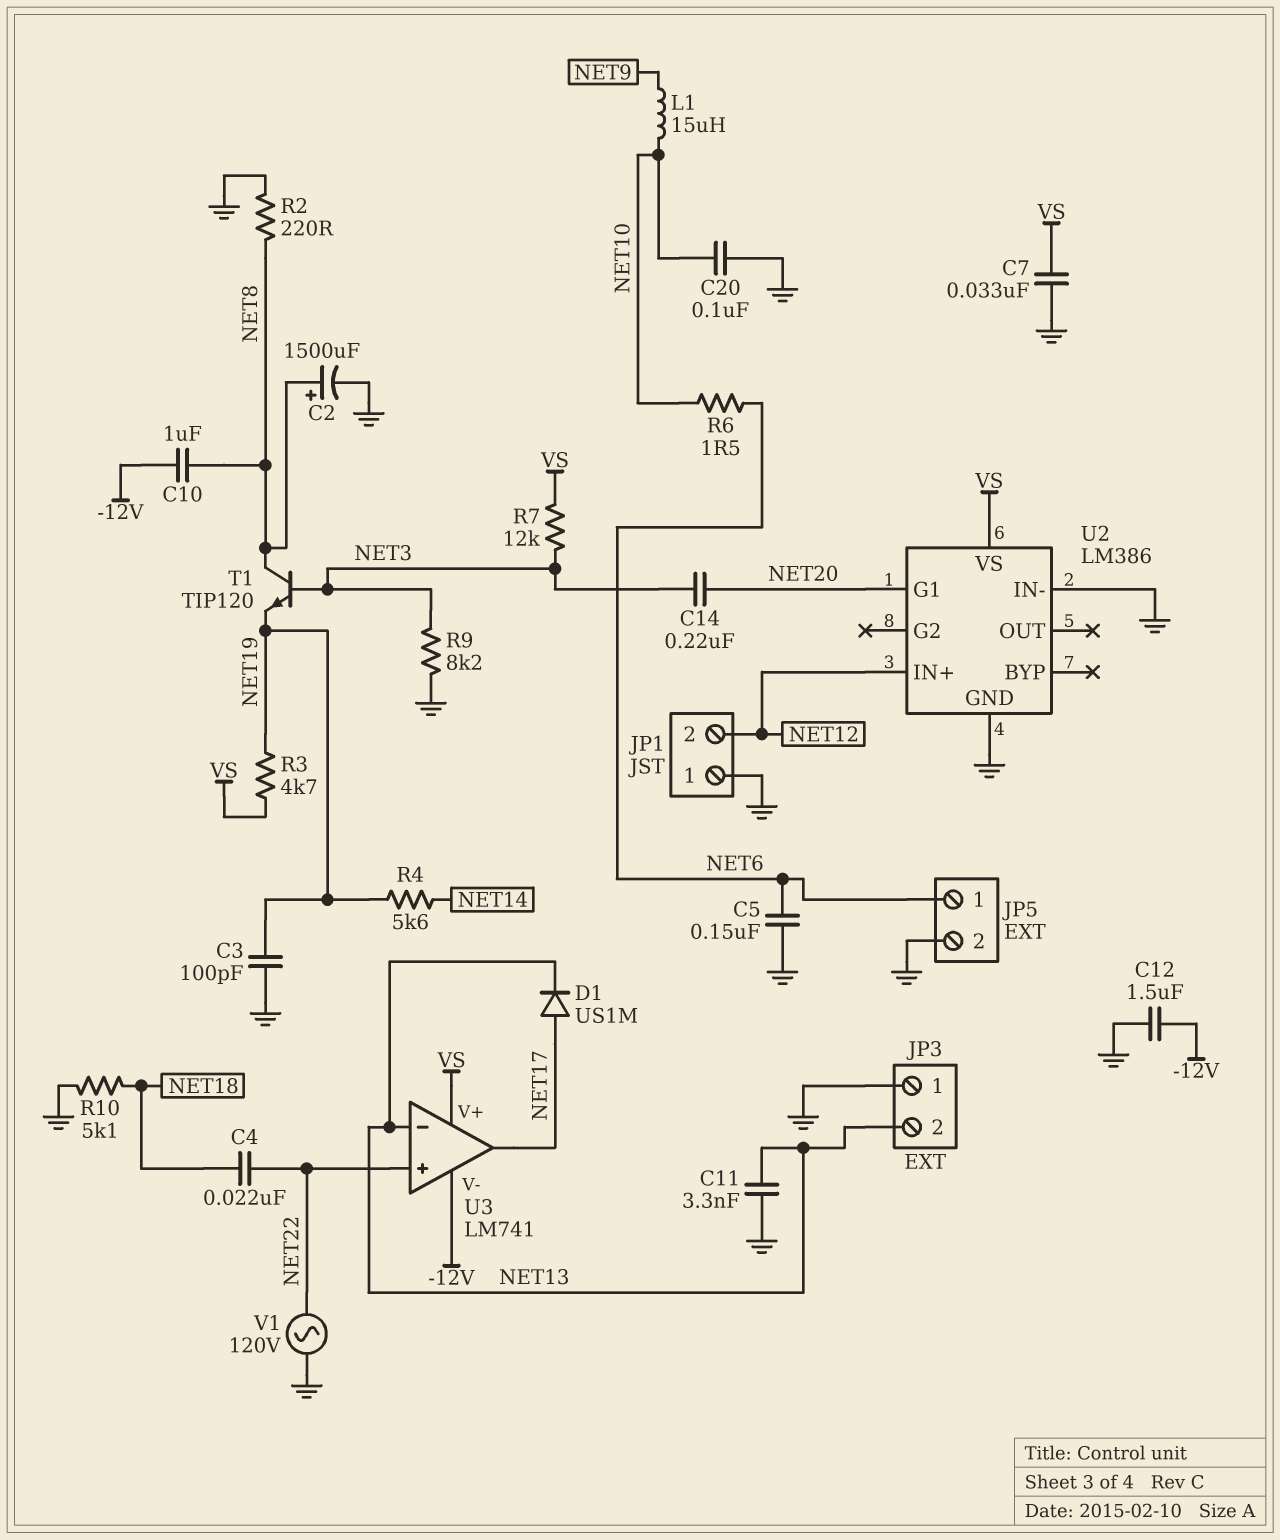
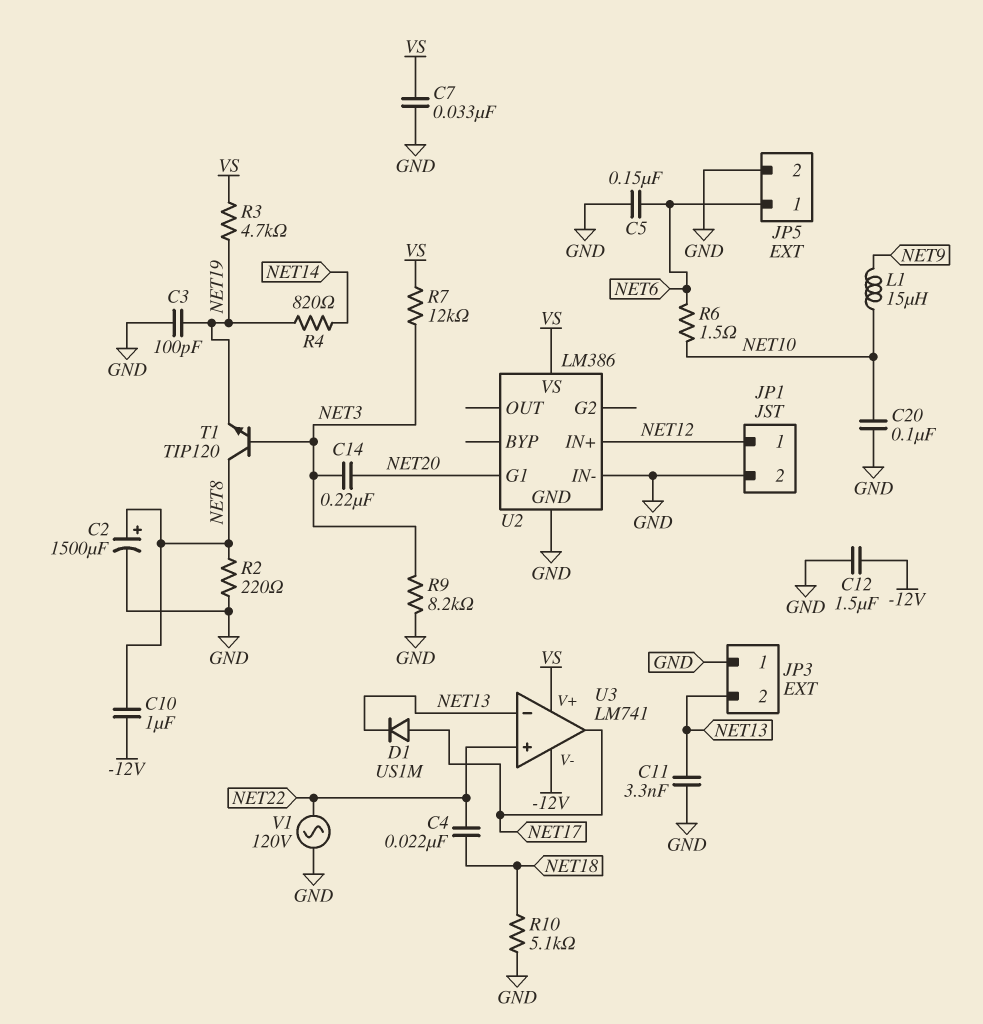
JP1 pin 1: GND -> NET12
JP1 pin 2: NET12 -> GND
R4: 5.6k (NET14, NET19) -> 820 (NET14, NET19)

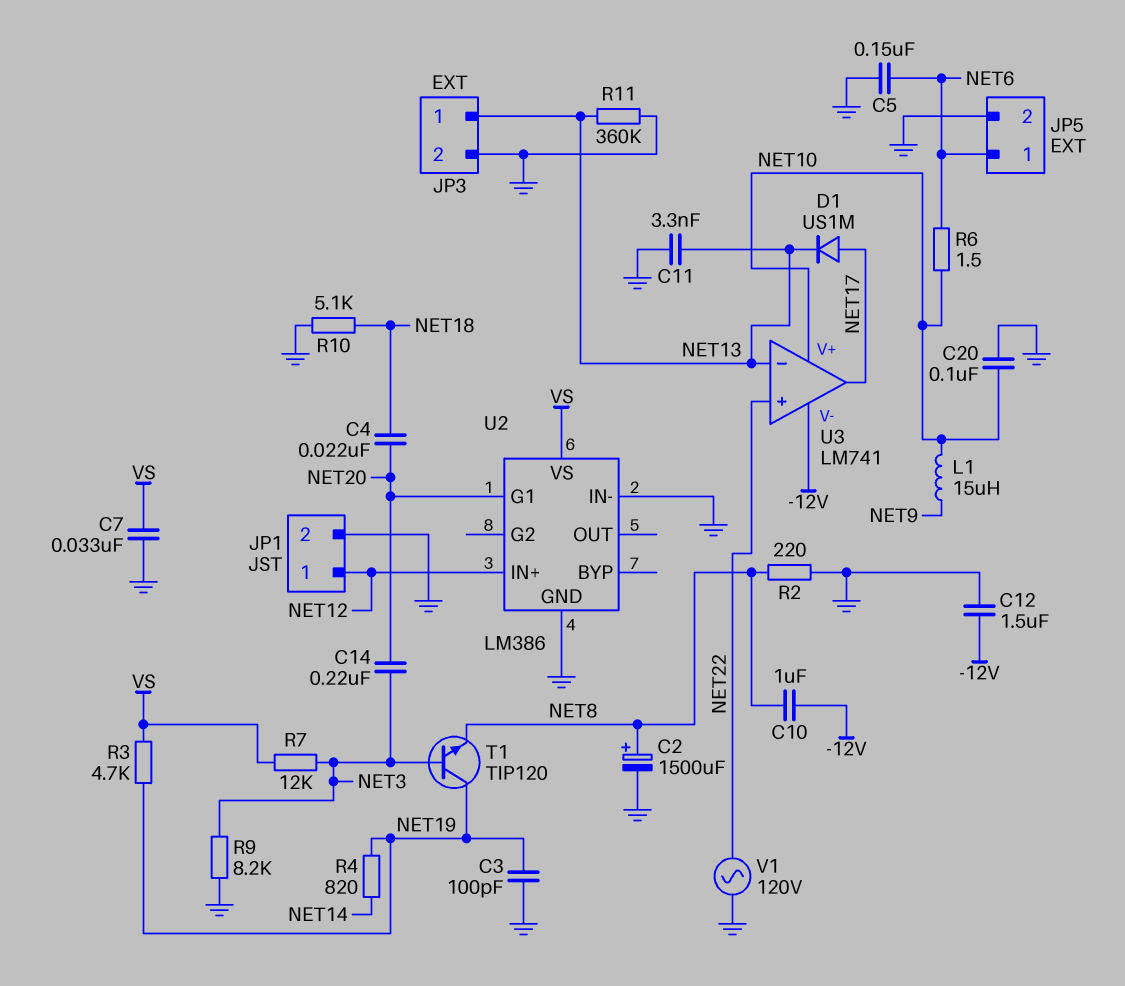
C4: 22nF (NET18, NET22) -> 22nF (NET18, NET20)
JP3 pin 1: GND -> NET13
JP3 pin 2: NET13 -> GND
R11: none -> 360k (GND, NET13)
T1: NPN TIP120 (B NET3, C NET8, E NET19) -> NPN TIP120 (B NET3, C NET19, E NET8)
U3 pin V+: VS -> NET10

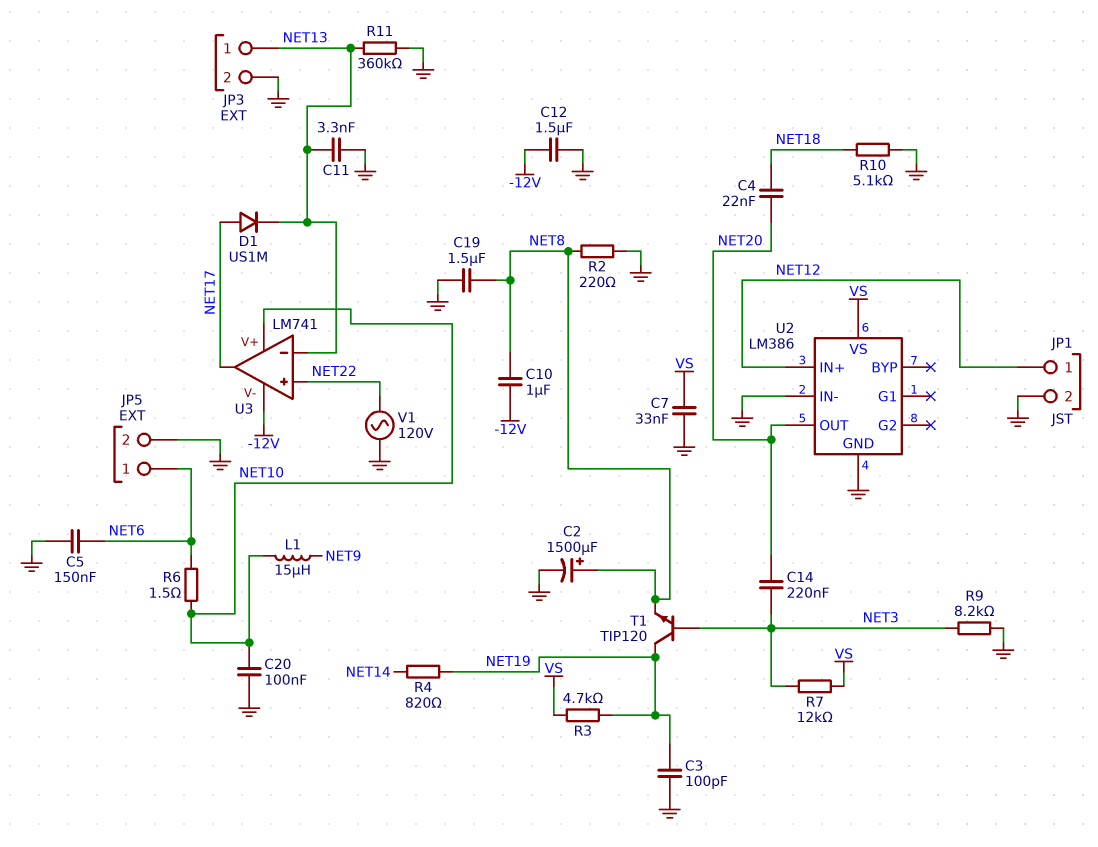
C19: none -> 1.5uF (GND, NET8)
U2 pin G1: NET20 -> none
U2 pin OUT: none -> NET20

